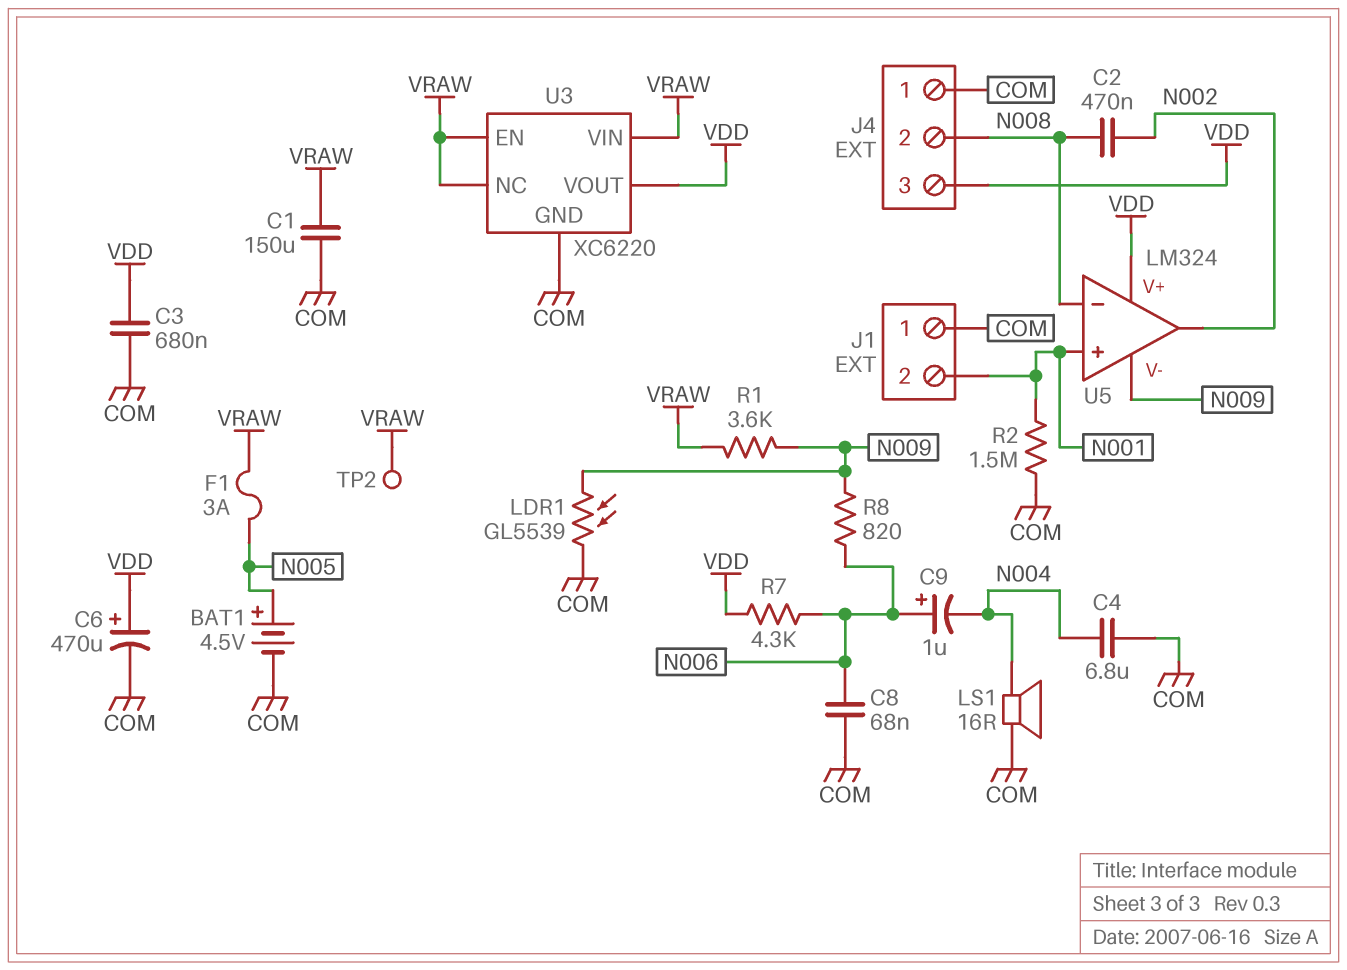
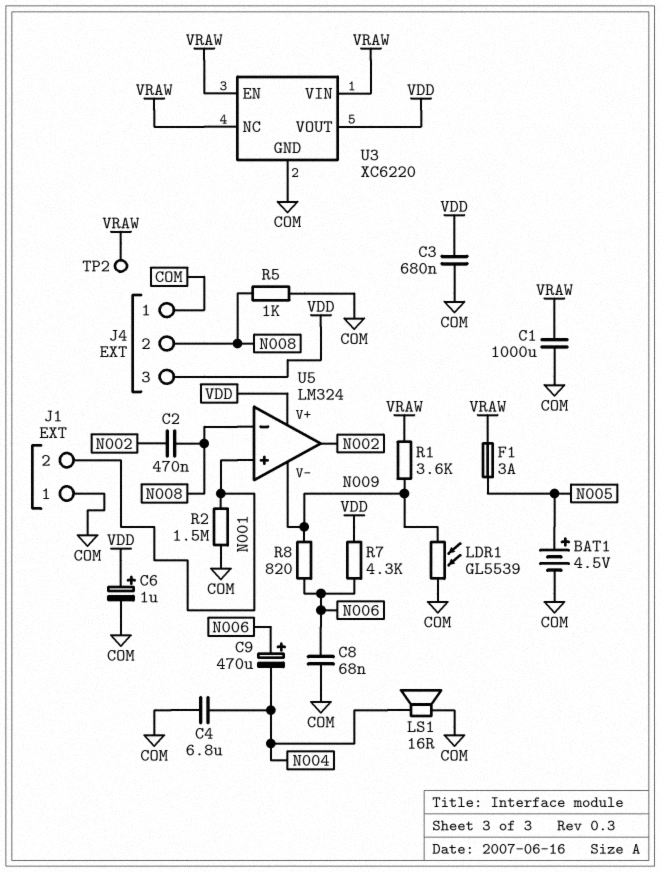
C1: 150uF (COM, VRAW) -> 1000uF (COM, VRAW)
C6: 470uF (plus VDD, minus COM) -> 1uF (plus VDD, minus COM)
C9: 1uF (plus N006, minus N004) -> 470uF (plus N006, minus N004)
R5: none -> 1k (COM, N008)

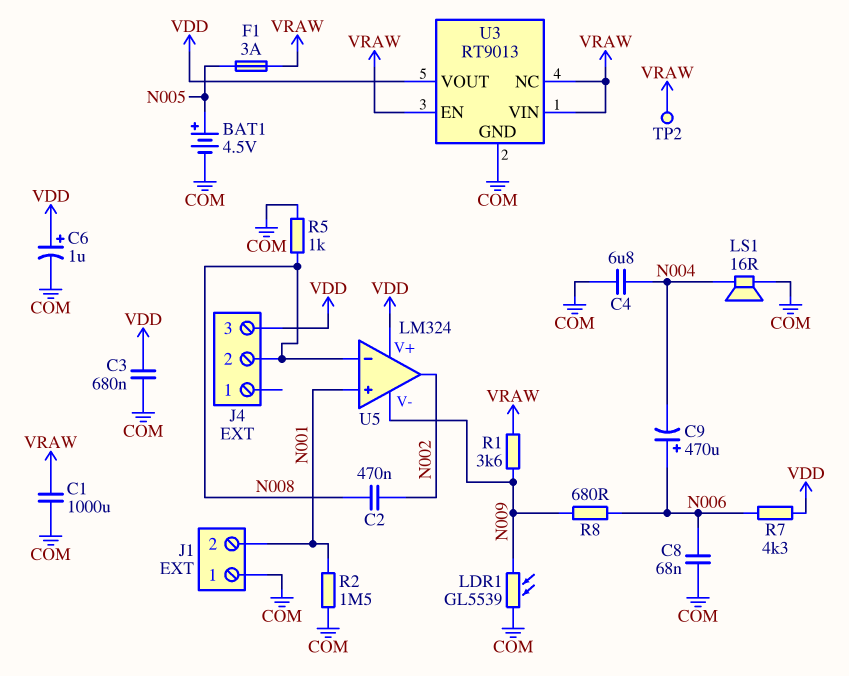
J4 pin 1: COM -> none
R8: 820 (N006, N009) -> 680 (N006, N009)
U3: XC6220 -> RT9013

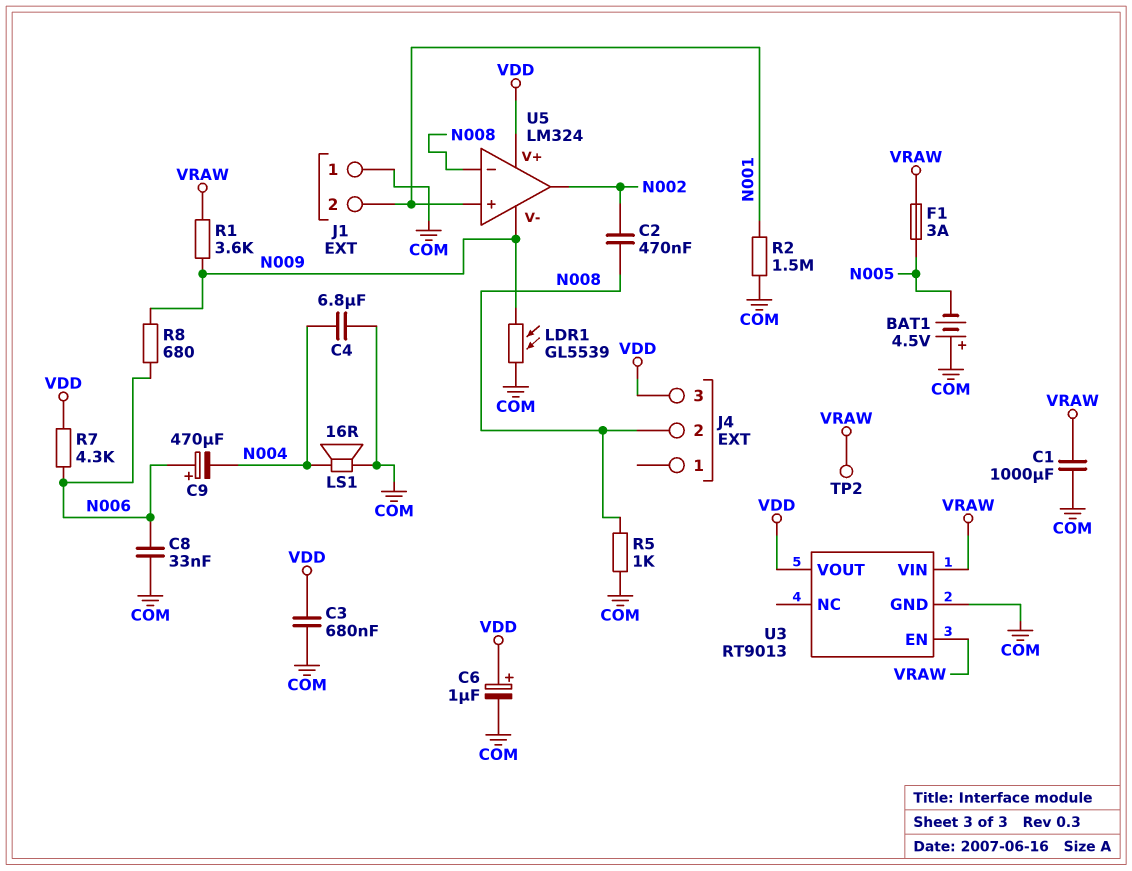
BAT1: 4.5V (plus N005, minus COM) -> 4.5V (plus COM, minus N005)
C8: 68nF (COM, N006) -> 33nF (COM, N006)
U3 pin NC: VRAW -> none

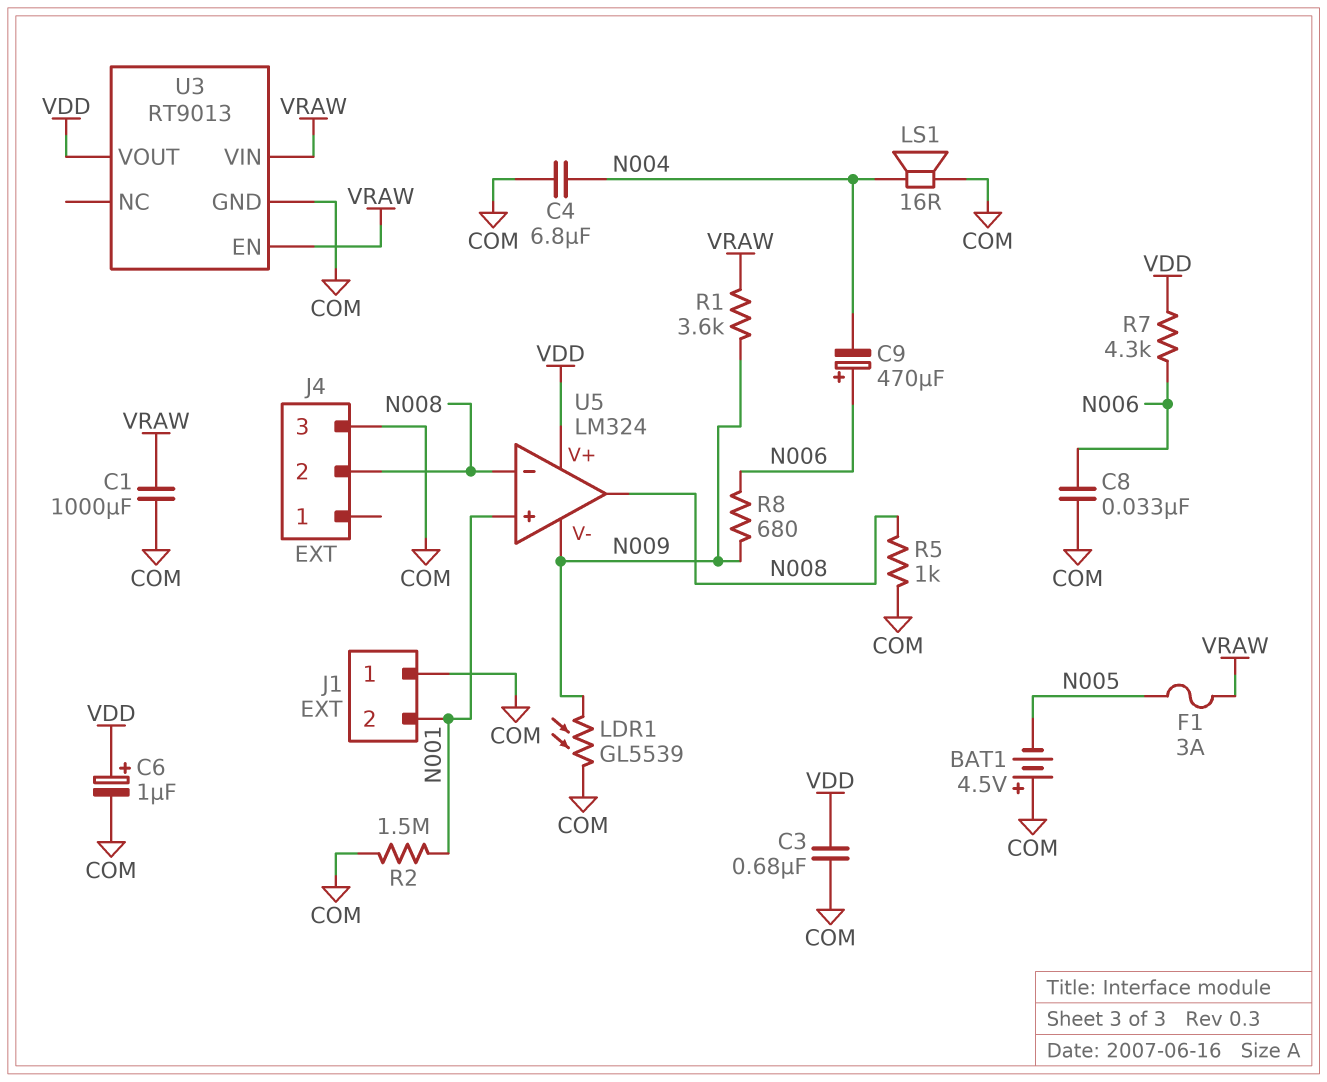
C2: 470nF (N002, N008) -> none
J4 pin 3: VDD -> COM
TP2: test point (VRAW) -> none
U5 pin out: N002 -> N008

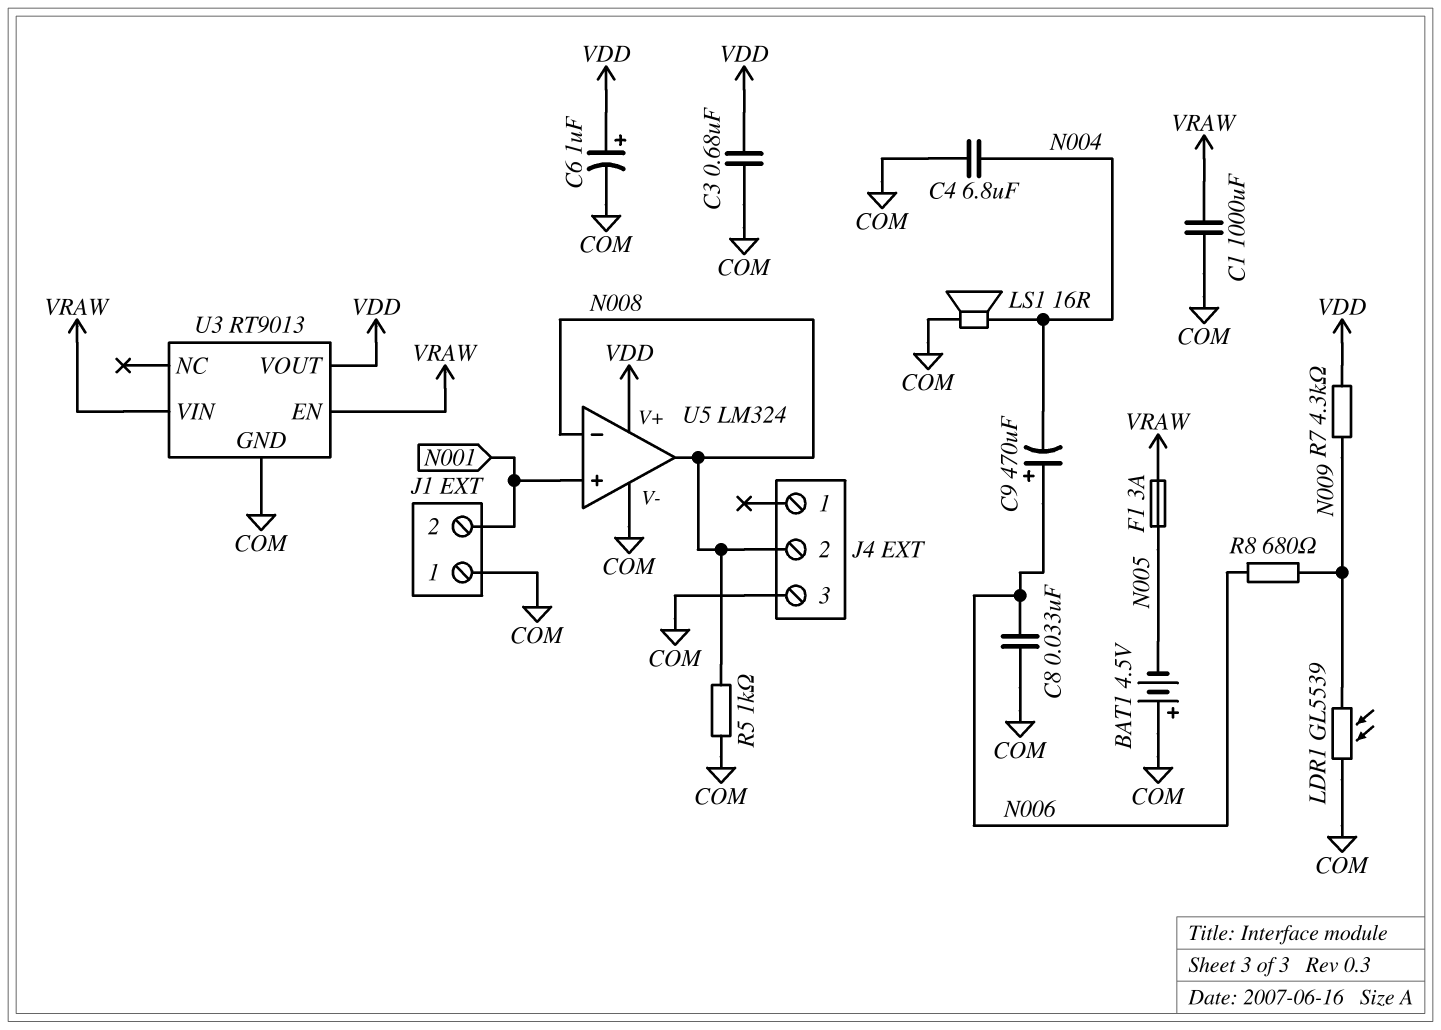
R1: 3.6k (N009, VRAW) -> none
R2: 1.5M (COM, N001) -> none
R7: 4.3k (N006, VDD) -> 4.3k (N009, VDD)
U5 pin V-: N009 -> COM

